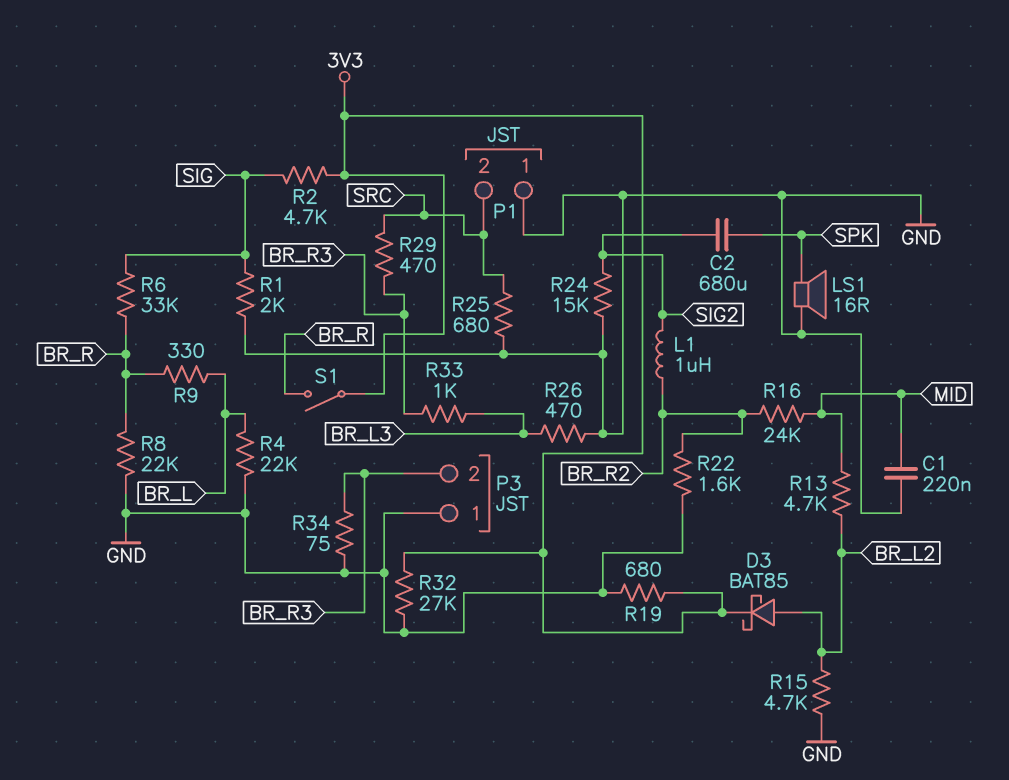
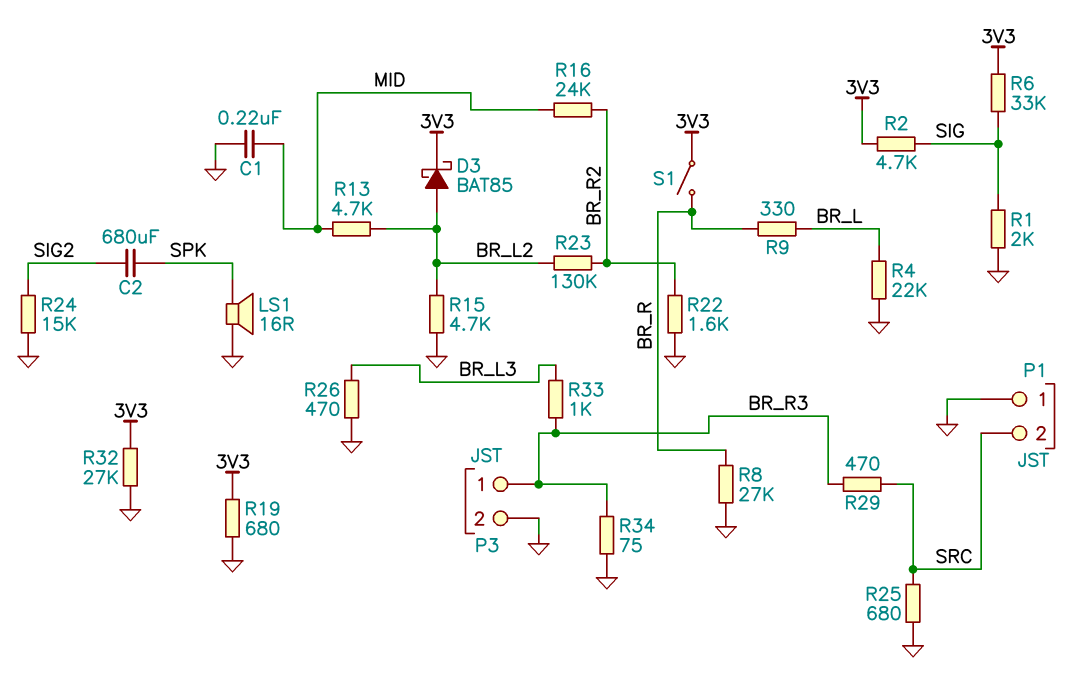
L1: 1uH (BR_R2, SIG2) -> none
P3 pin 1: GND -> BR_R3
P3 pin 2: BR_R3 -> GND
R6: 33k (BR_R, SIG) -> 33k (3V3, SIG)
R8: 22k (BR_R, GND) -> 27k (BR_R, GND)
R23: none -> 130k (BR_L2, BR_R2)

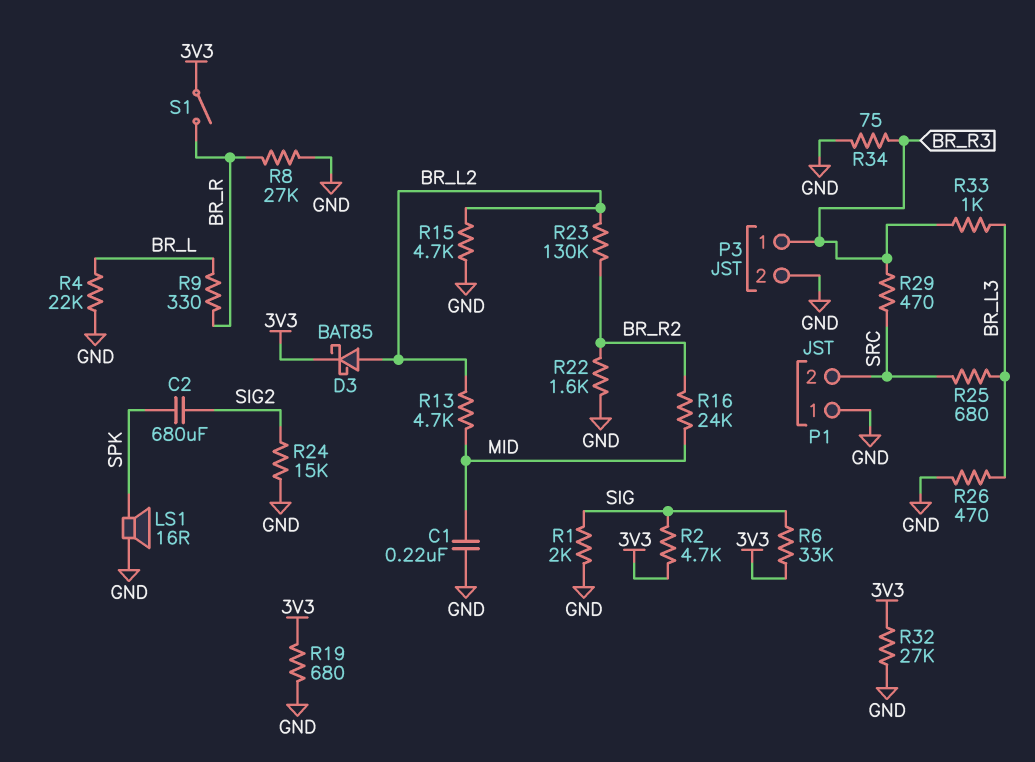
R25: 680 (GND, SRC) -> 680 (BR_L3, SRC)

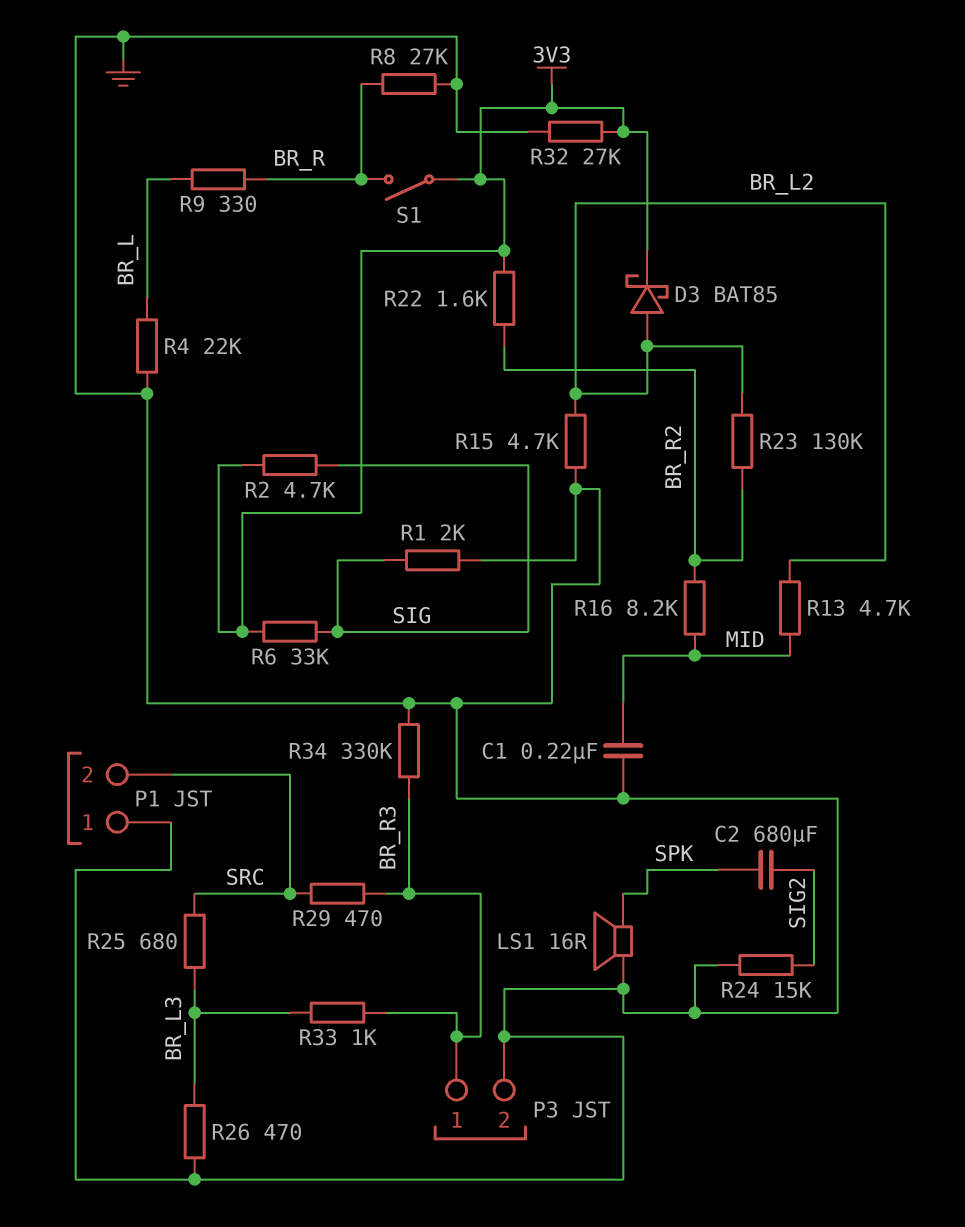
R16: 24k (BR_R2, MID) -> 8.2k (BR_R2, MID)
R19: 680 (3V3, GND) -> none
R22: 1.6k (BR_R2, GND) -> 1.6k (3V3, BR_R2)
R34: 75 (BR_R3, GND) -> 330k (BR_R3, GND)

